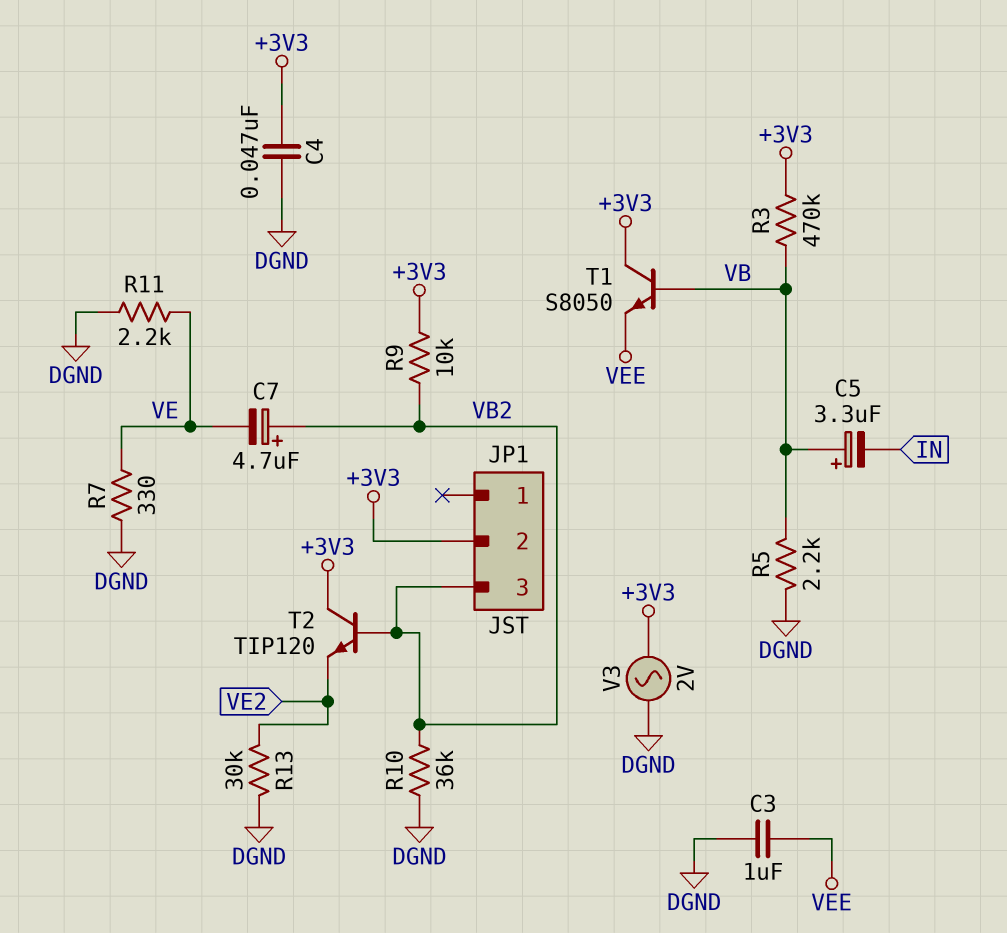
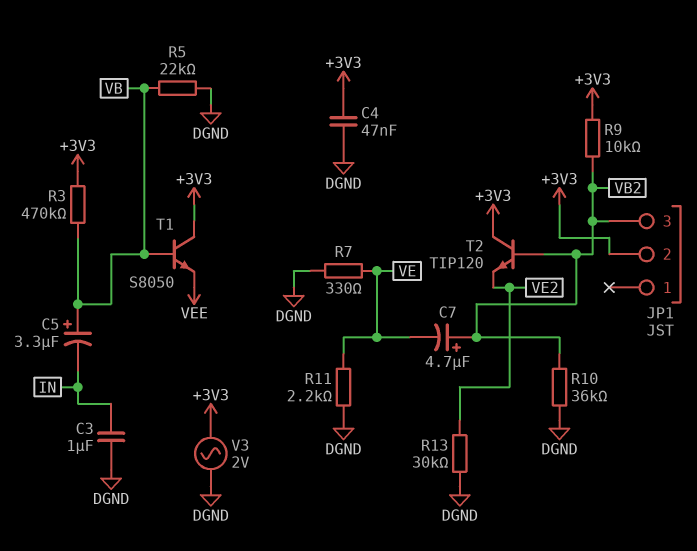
C3: 1uF (DGND, VEE) -> 1uF (DGND, IN)
R5: 2.2k (DGND, VB) -> 22k (DGND, VB)

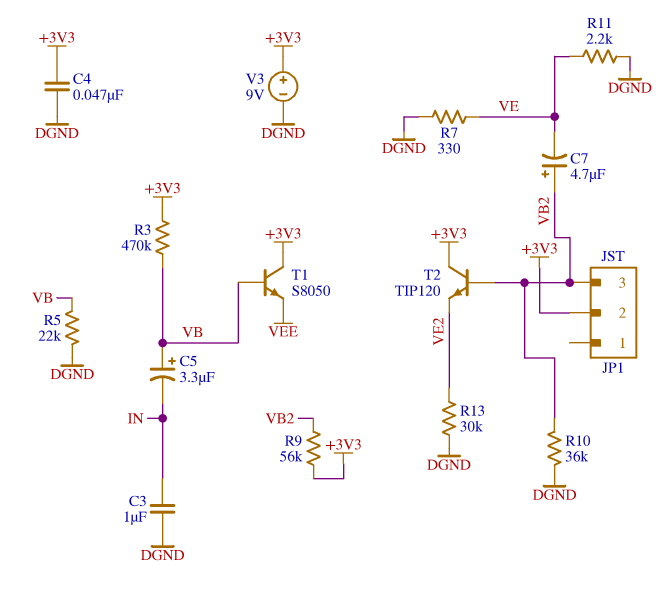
R9: 10k (+3V3, VB2) -> 56k (+3V3, VB2)
V3: AC 2V (+3V3, DGND) -> 9V (plus +3V3, minus DGND)

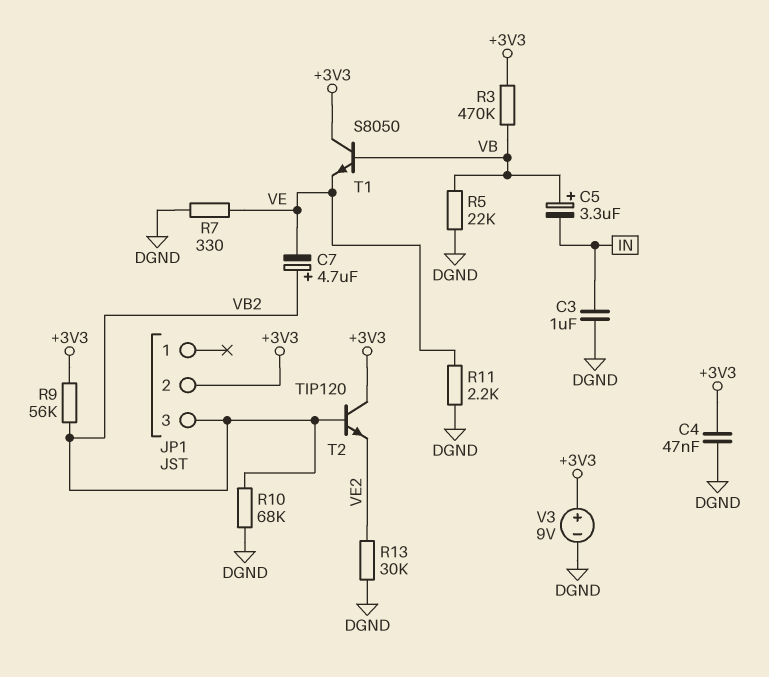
R10: 36k (DGND, VB2) -> 68k (DGND, VB2)
T1: NPN S8050 (B VB, C +3V3, E VEE) -> NPN S8050 (B VB, C +3V3, E VE)

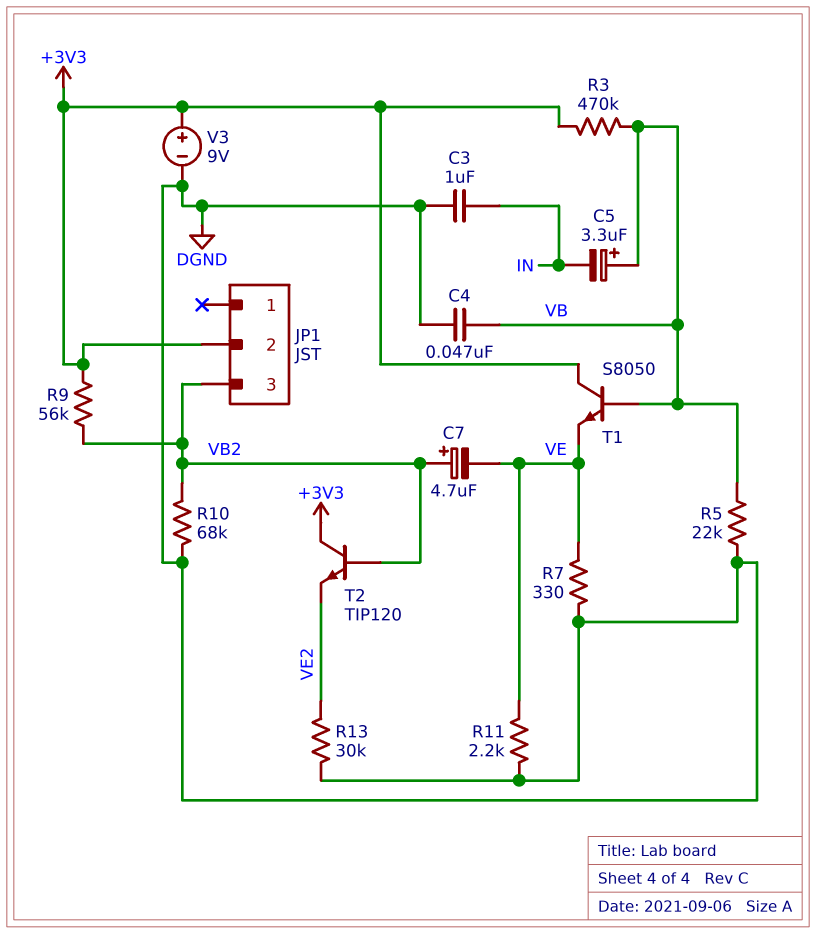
C4: 47nF (+3V3, DGND) -> 47nF (DGND, VB)

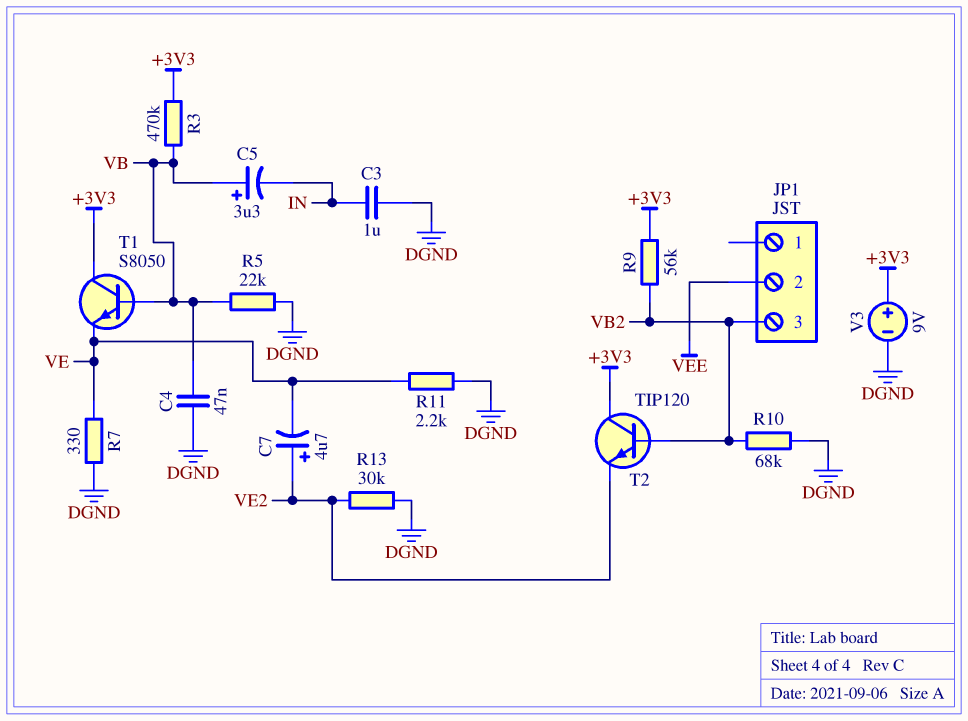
C7: 4.7uF (plus VB2, minus VE) -> 4.7uF (plus VE2, minus VE)
JP1 pin 2: +3V3 -> VEE

